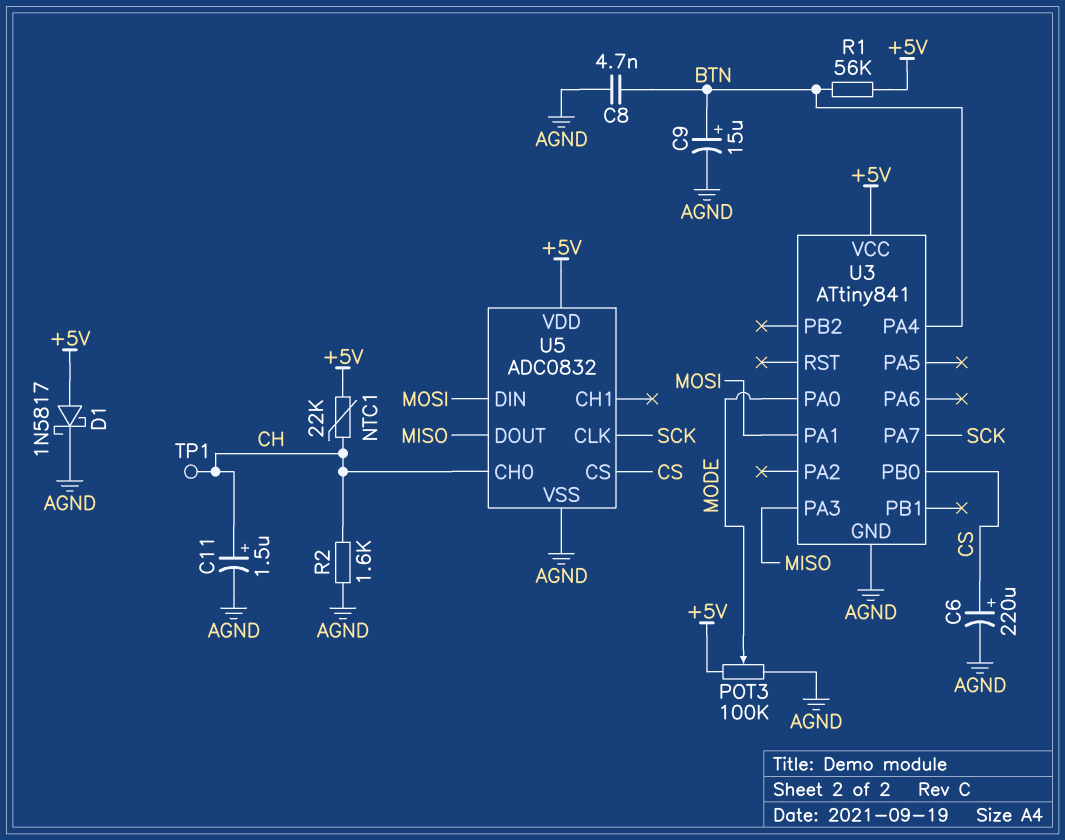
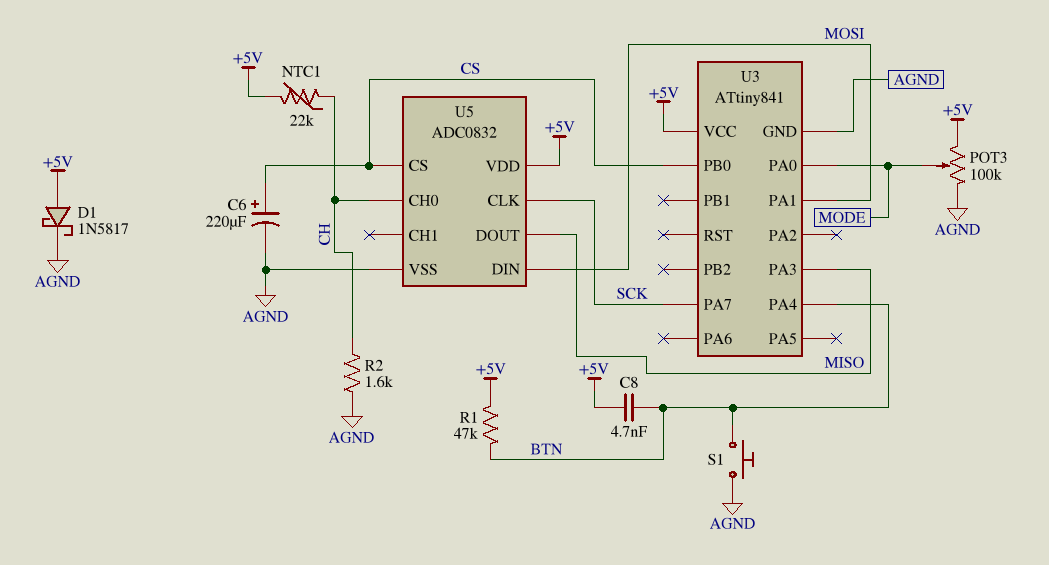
C8: 4.7nF (AGND, BTN) -> 4.7nF (+5V, BTN)
C9: 15uF (plus BTN, minus AGND) -> none
C11: 1.5uF (plus CH, minus AGND) -> none
R1: 56k (+5V, BTN) -> 47k (+5V, BTN)
S1: none -> button (AGND, BTN)
TP1: test point (CH) -> none

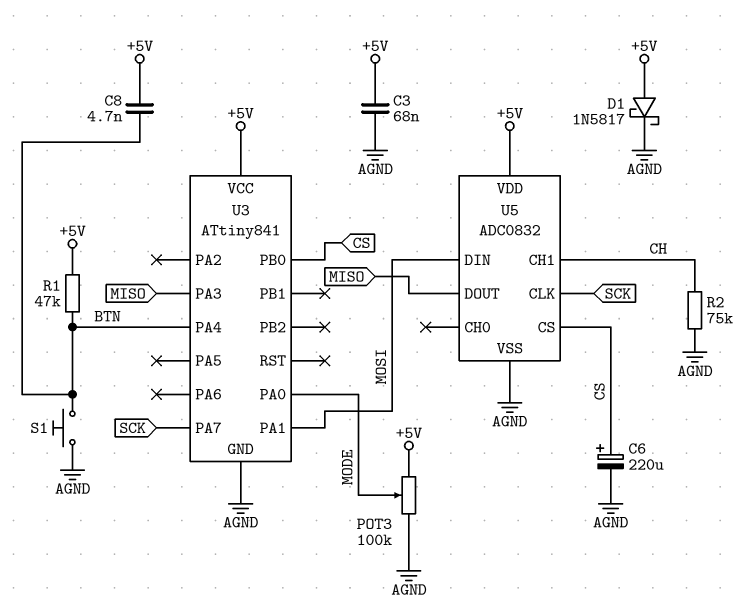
C3: none -> 68nF (+5V, AGND)
NTC1: 22k (+5V, CH) -> none
R2: 1.6k (AGND, CH) -> 75k (AGND, CH)
U5 pin CH0: CH -> none
U5 pin CH1: none -> CH

